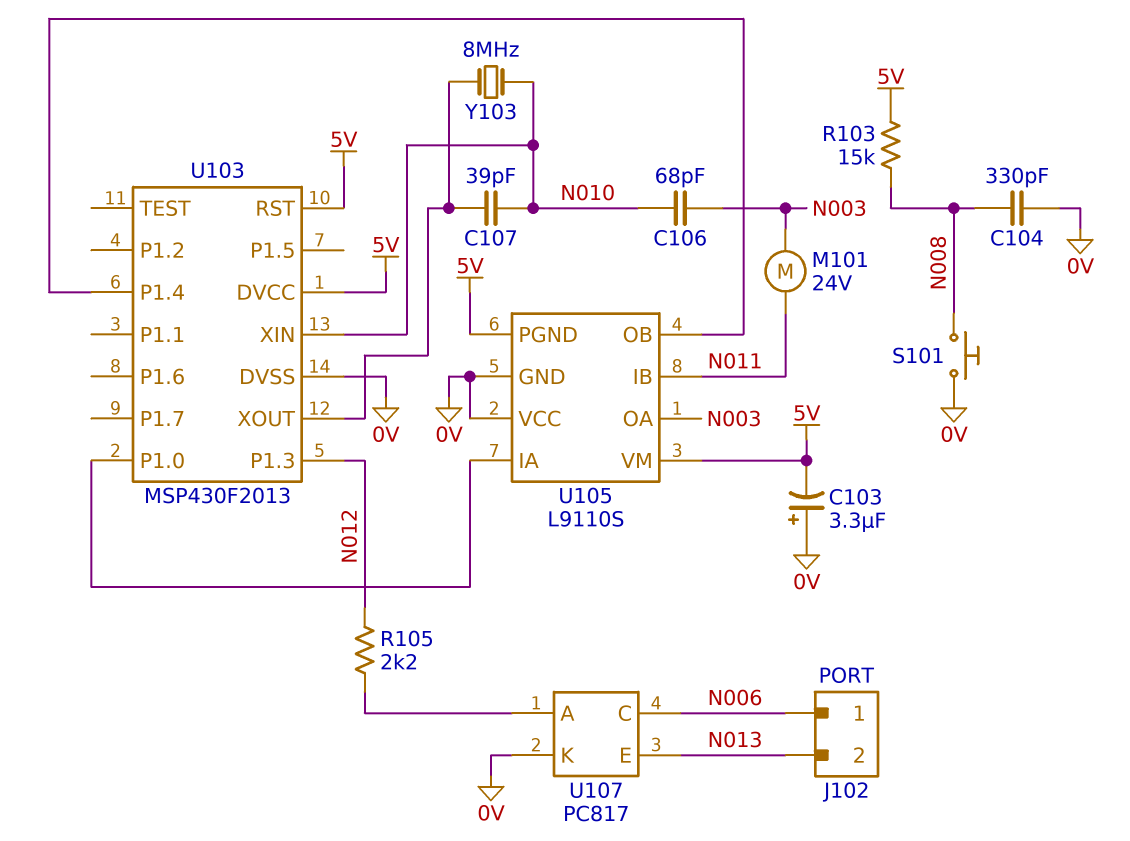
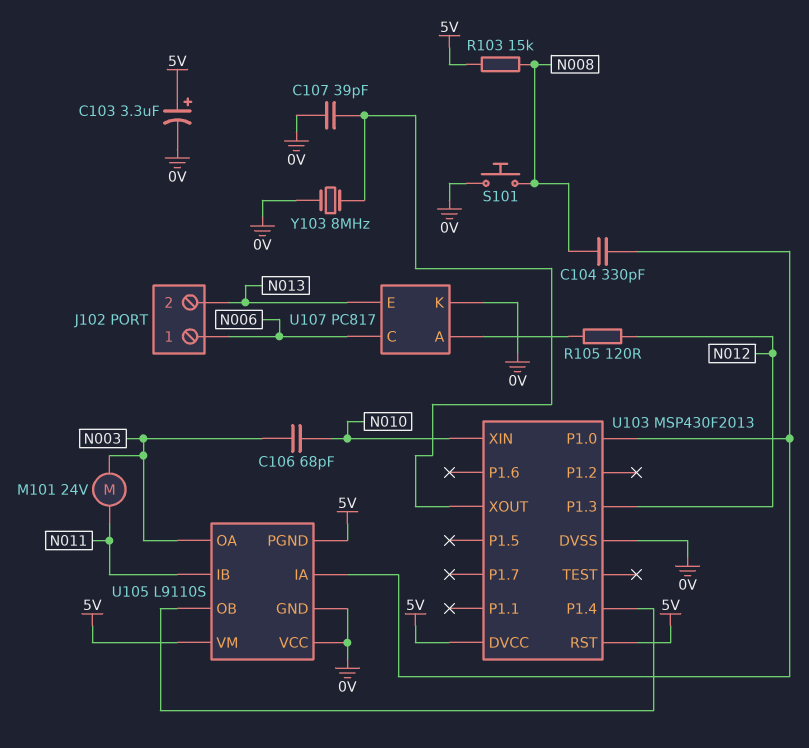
C103: 3.3uF (plus 0V, minus 5V) -> 3.3uF (plus 5V, minus 0V)
C104: 330pF (0V, N008) -> 330pF (N008, U103/P1.0)
C107: 39pF (N010, U103/XOUT) -> 39pF (0V, U103/XOUT)
R105: 2.2k (N012, U107/A) -> 120 (N012, U107/A)
Y103: 8MHz (N010, U103/XOUT) -> 8MHz (0V, U103/XOUT)

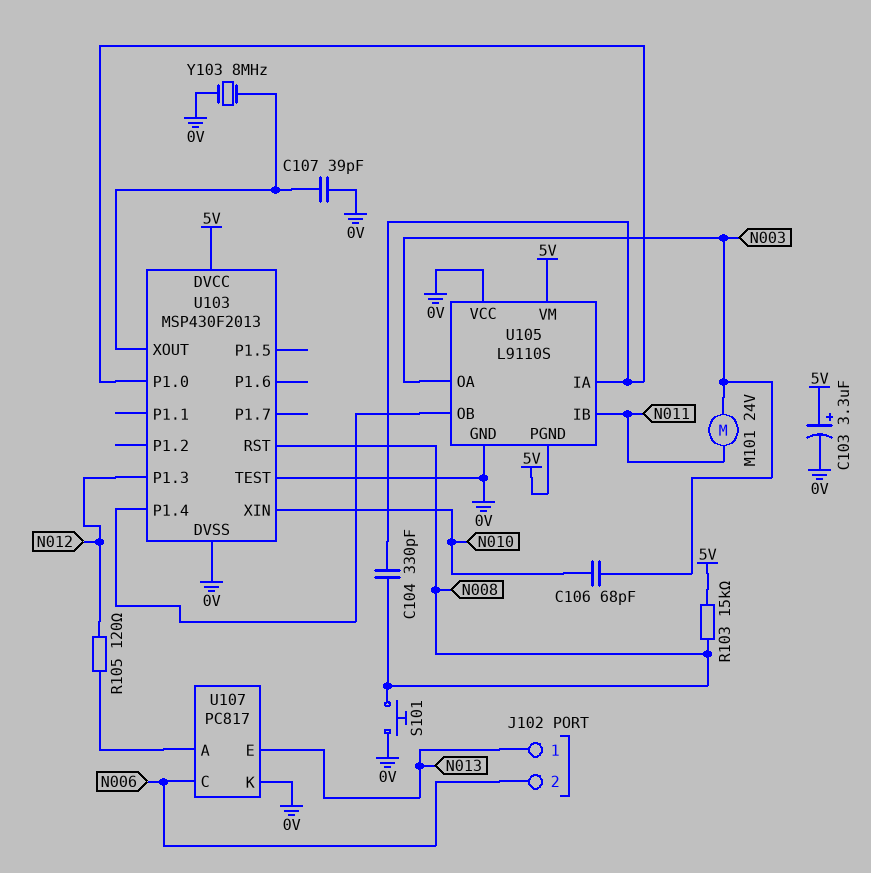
J102 pin 1: N006 -> N013
J102 pin 2: N013 -> N006
U103 pin RST: 5V -> N008
U103 pin TEST: none -> 0V

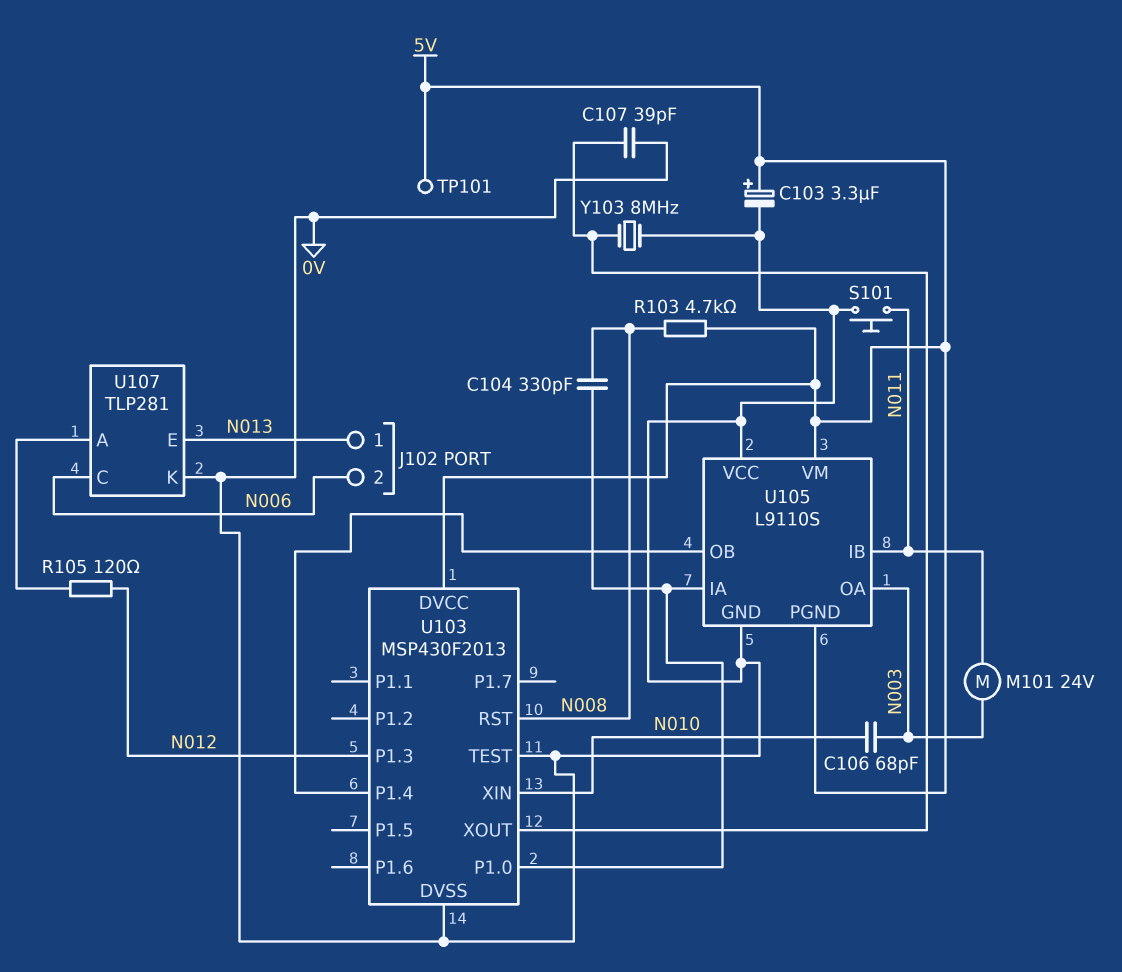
R103: 15k (5V, N008) -> 4.7k (5V, N008)
S101: button (0V, N008) -> button (0V, N011)
TP101: none -> test point (5V)
U107: PC817 -> TLP281

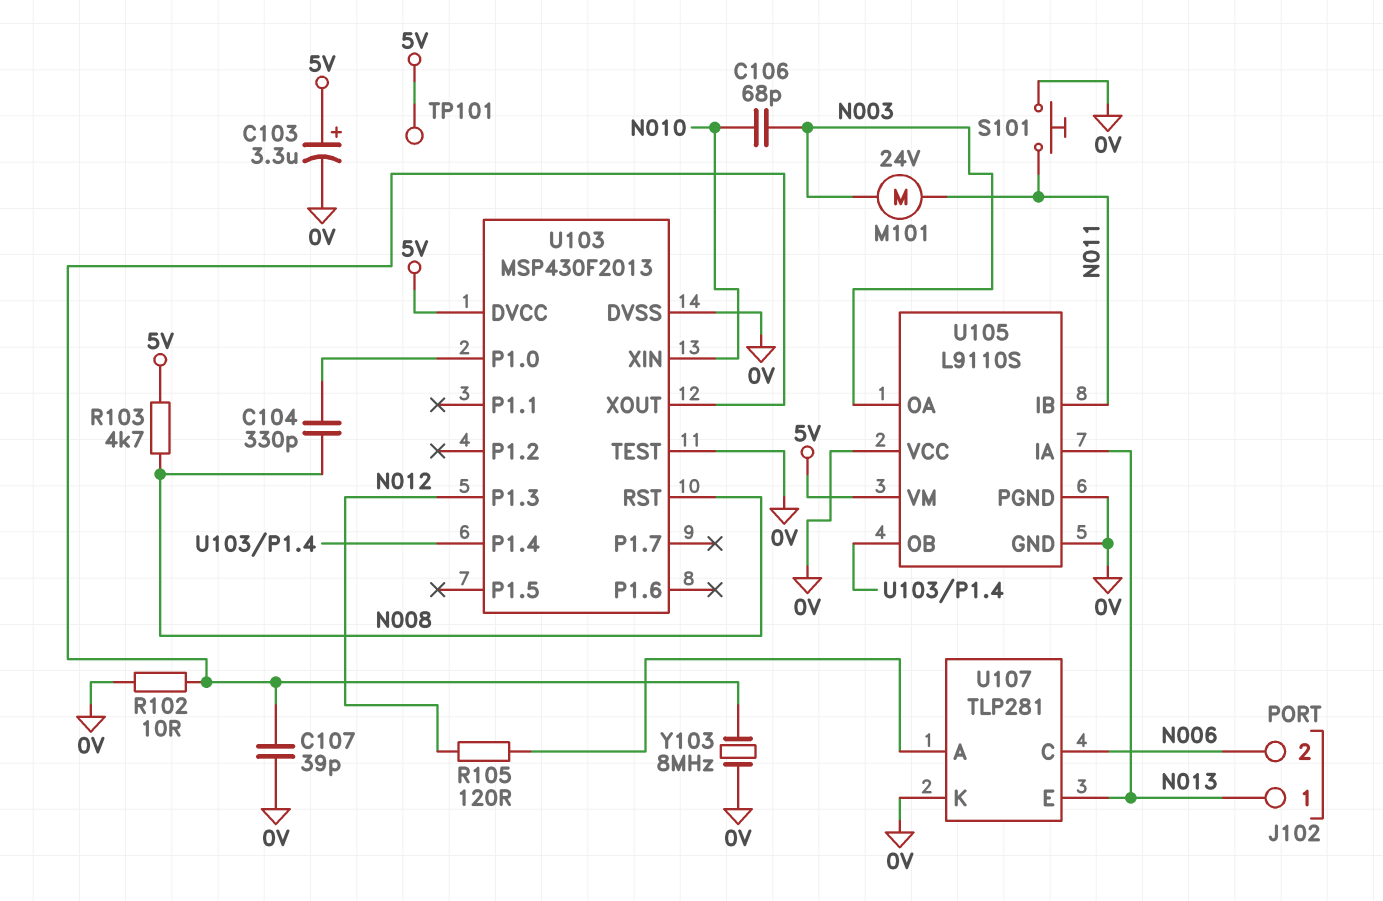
R102: none -> 10 (0V, U103/XOUT)
U105 pin IA: U103/P1.0 -> N013
U105 pin PGND: 5V -> 0V

